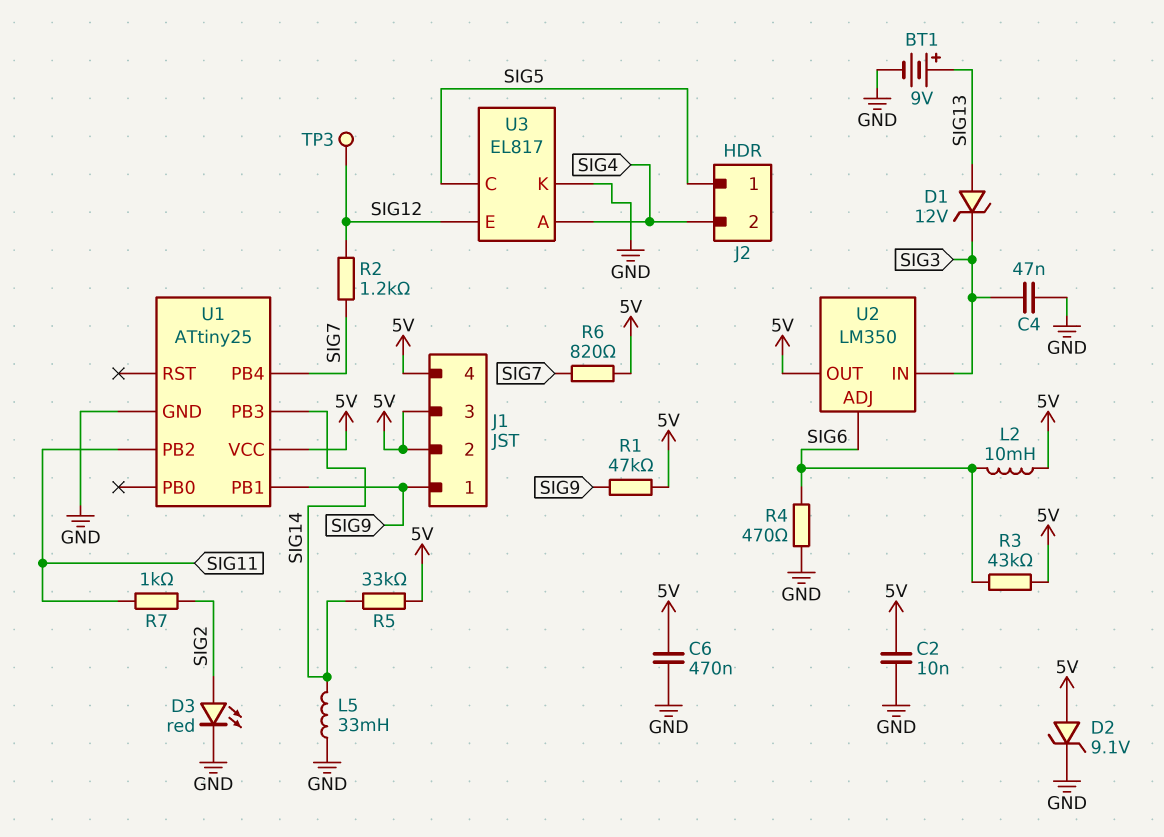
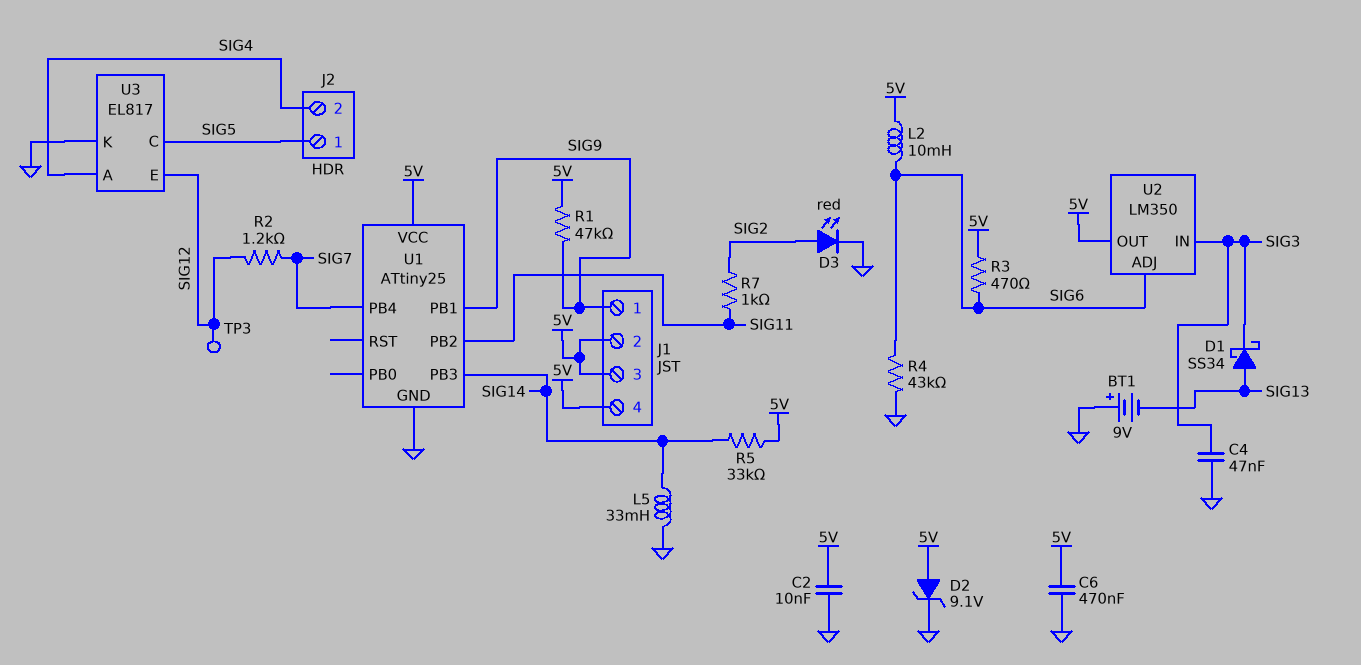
BT1: 9V (plus SIG13, minus GND) -> 9V (plus GND, minus SIG13)
D1: zener 12V (A SIG13, K SIG3) -> schottky SS34 (A SIG13, K SIG3)
R3: 43k (5V, SIG6) -> 470 (5V, SIG6)
R4: 470 (GND, SIG6) -> 43k (GND, SIG6)
R6: 820 (5V, SIG7) -> none

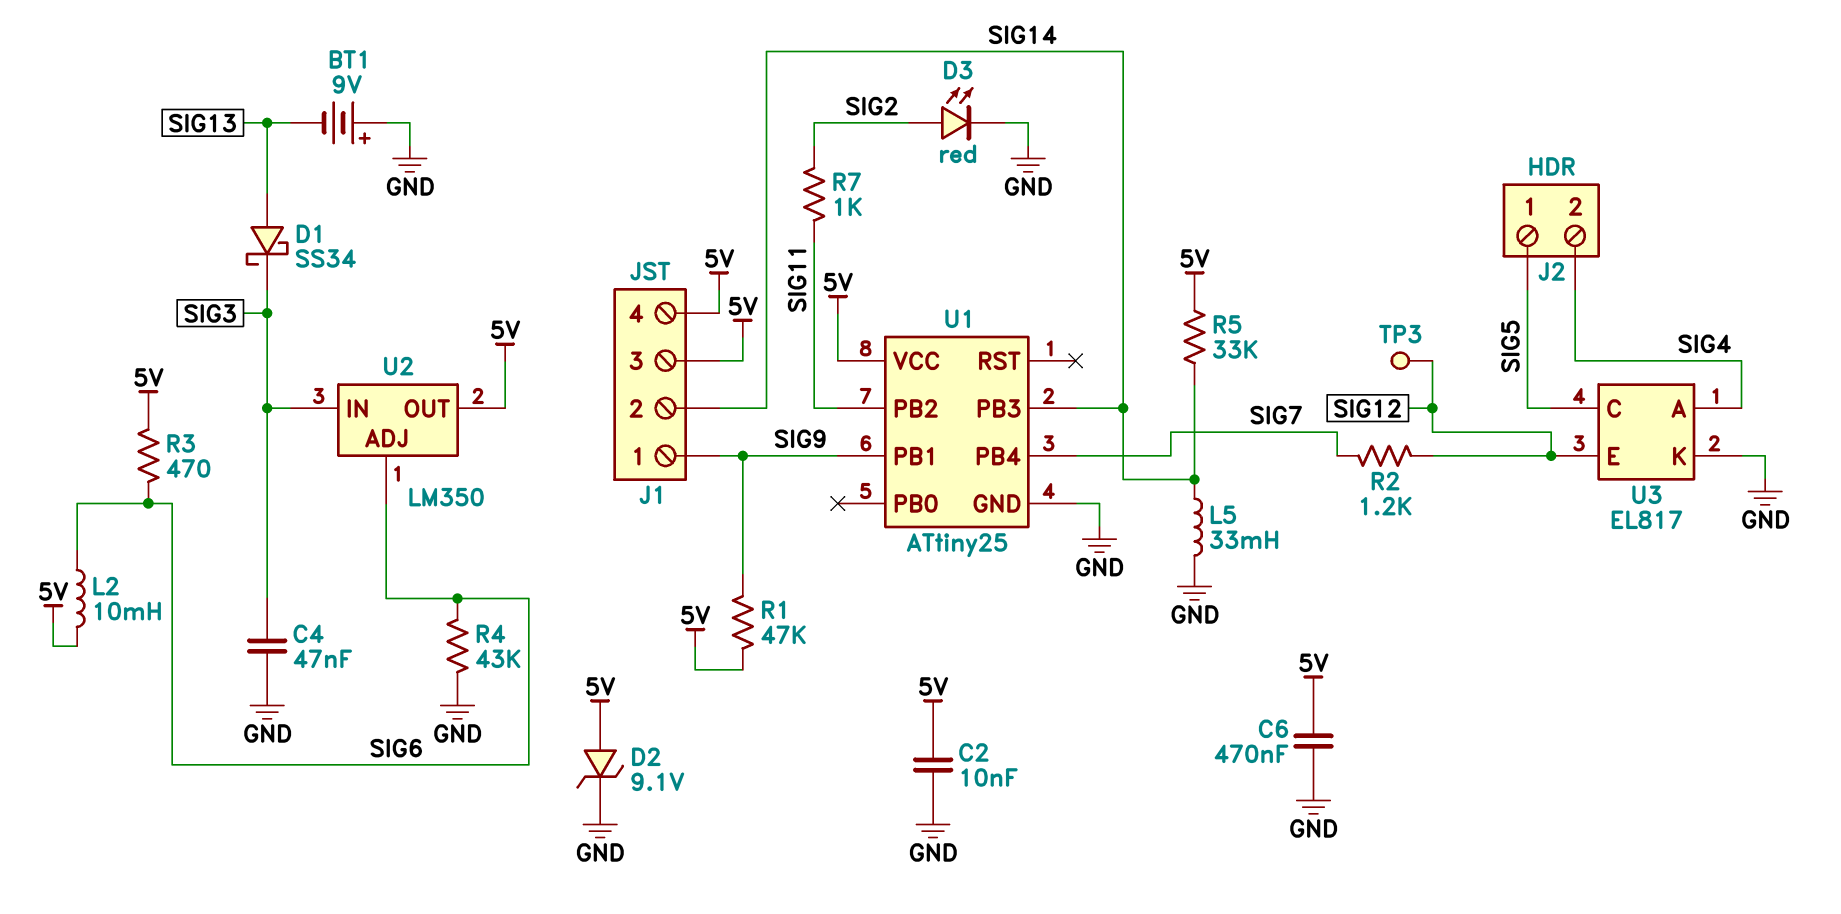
J1 pin 2: 5V -> SIG14

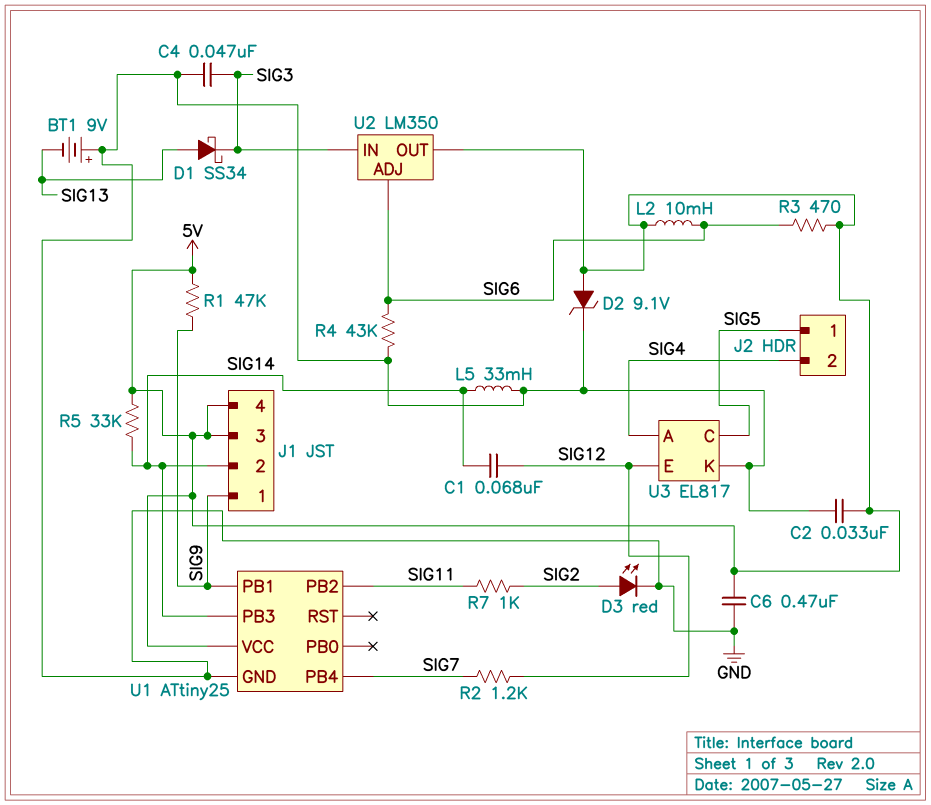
C1: none -> 68nF (SIG12, SIG14)
C2: 10nF (5V, GND) -> 33nF (5V, GND)
TP3: test point (SIG12) -> none

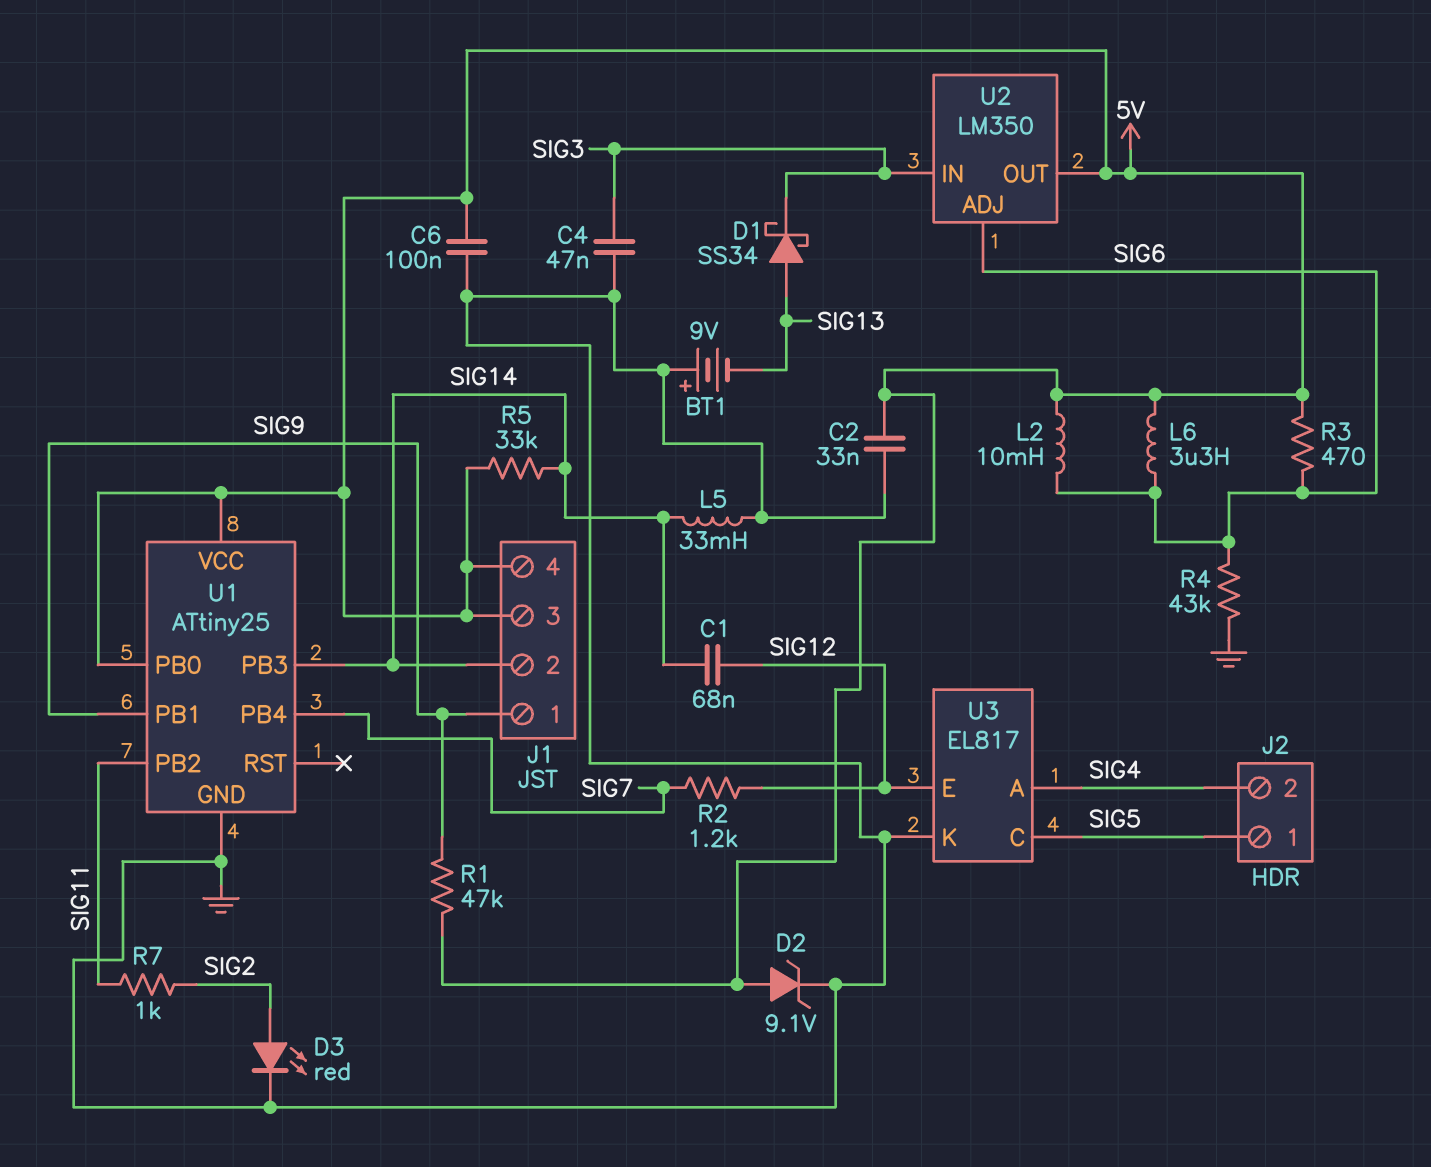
C6: 470nF (5V, GND) -> 100nF (5V, GND)
L6: none -> 3.3uH (5V, SIG6)
U1 pin PB0: none -> 5V

